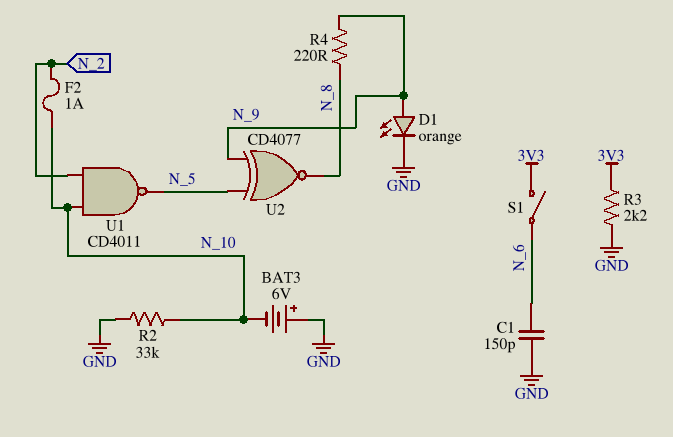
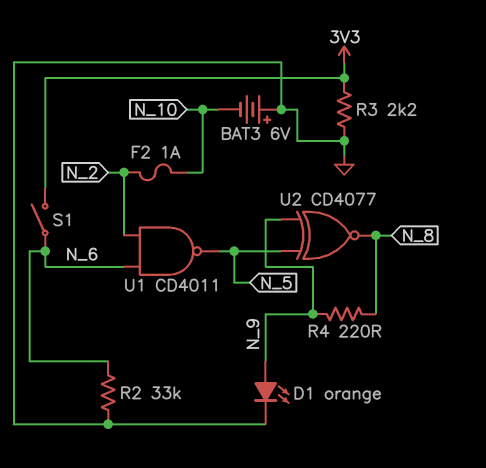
C1: 150pF (GND, N_6) -> none
R2: 33k (GND, N_10) -> 33k (GND, N_6)
U1: NAND CD4011 (in N_2, in N_10, out N_5) -> NAND CD4011 (in N_2, in N_6, out N_5)

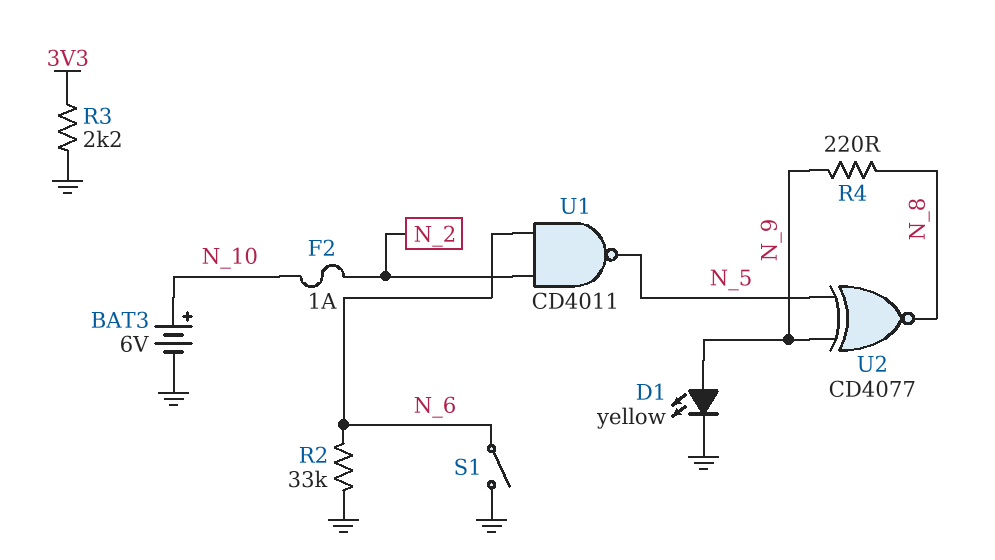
BAT3: 6V (plus GND, minus N_10) -> 6V (plus N_10, minus GND)
D1: LED orange (A N_9, K GND) -> LED yellow (A N_9, K GND)
S1: switch (3V3, N_6) -> switch (GND, N_6)

